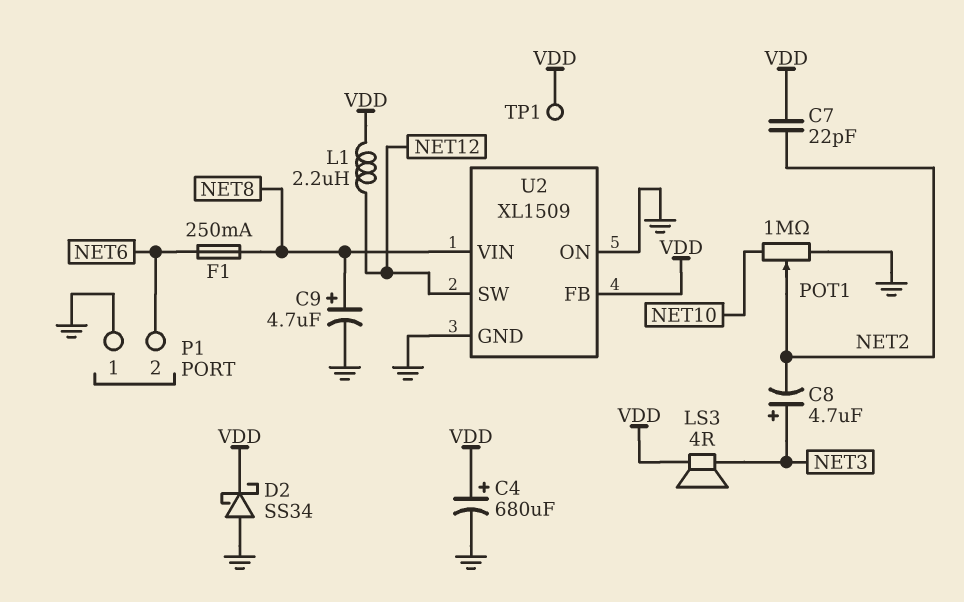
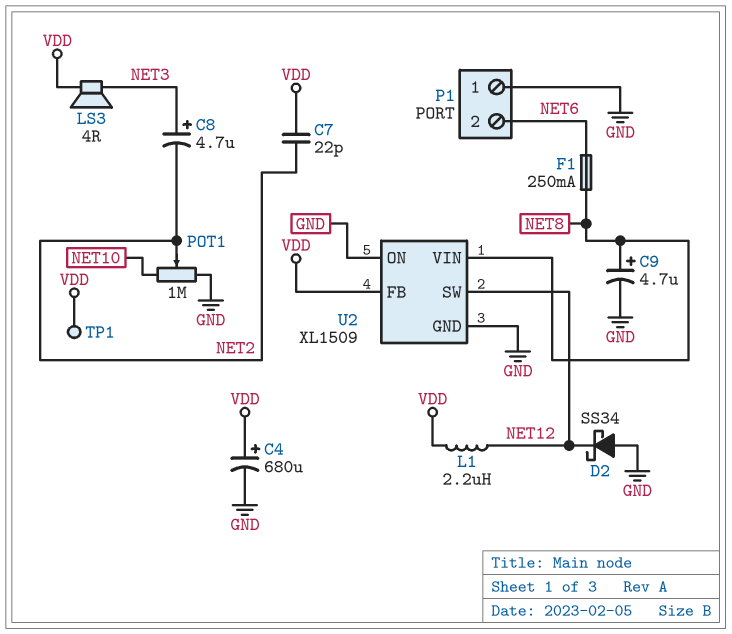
D2: schottky SS34 (A GND, K VDD) -> schottky SS34 (A GND, K NET12)

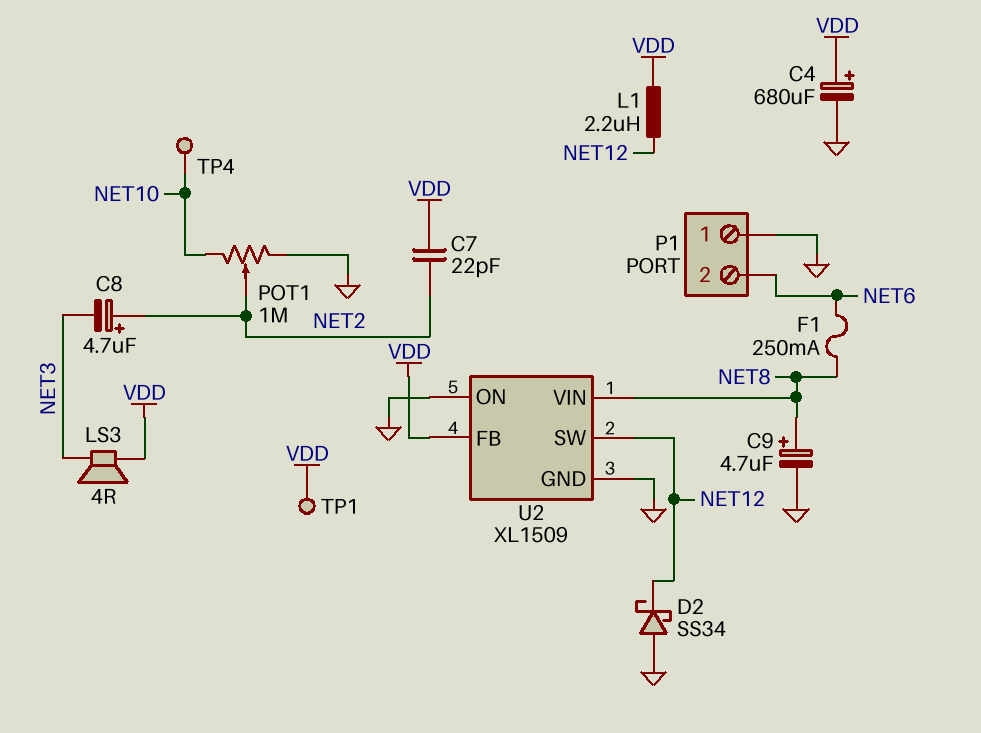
C8: 4.7uF (plus NET3, minus NET2) -> 4.7uF (plus NET2, minus NET3)
TP4: none -> test point (NET10)

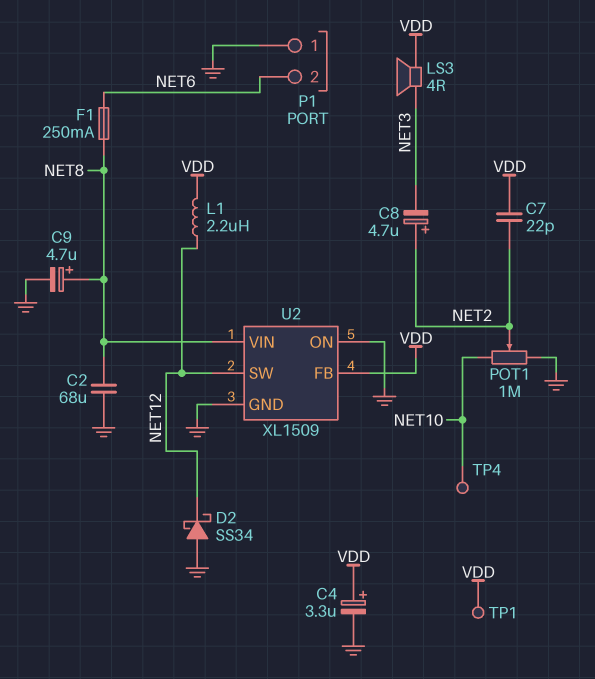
C2: none -> 68uF (GND, NET8)
C4: 680uF (plus VDD, minus GND) -> 3.3uF (plus VDD, minus GND)

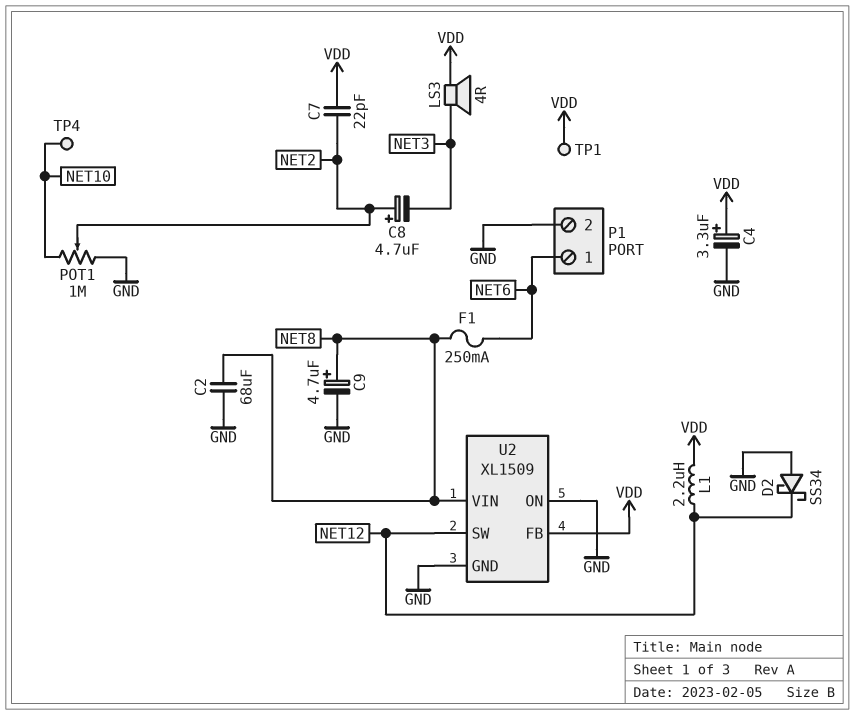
P1 pin 1: GND -> NET6
P1 pin 2: NET6 -> GND

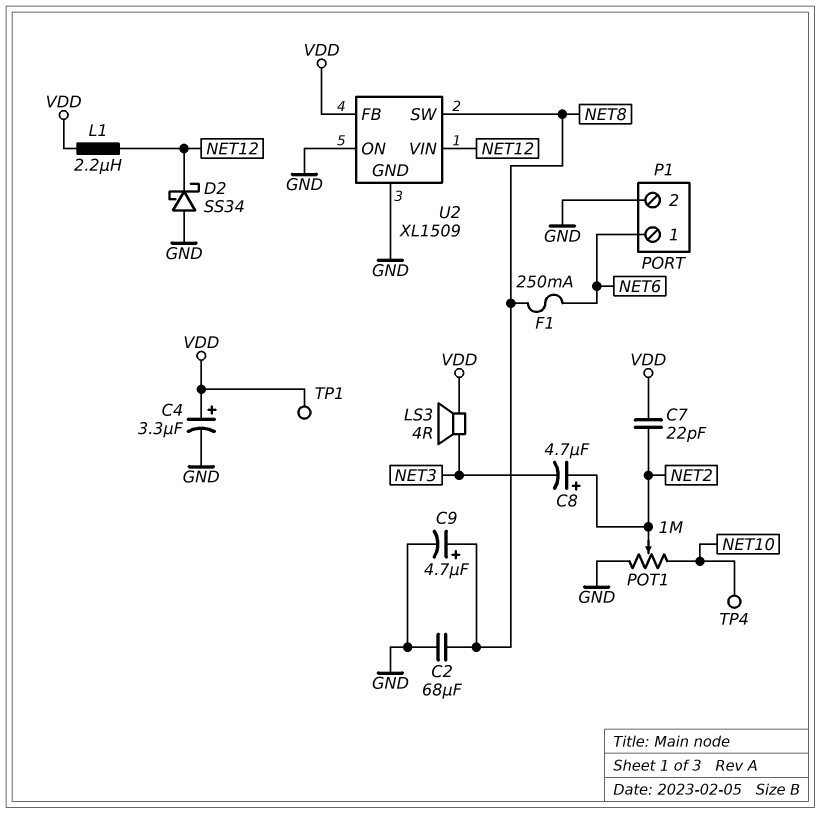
U2 pin SW: NET12 -> NET8
U2 pin VIN: NET8 -> NET12

